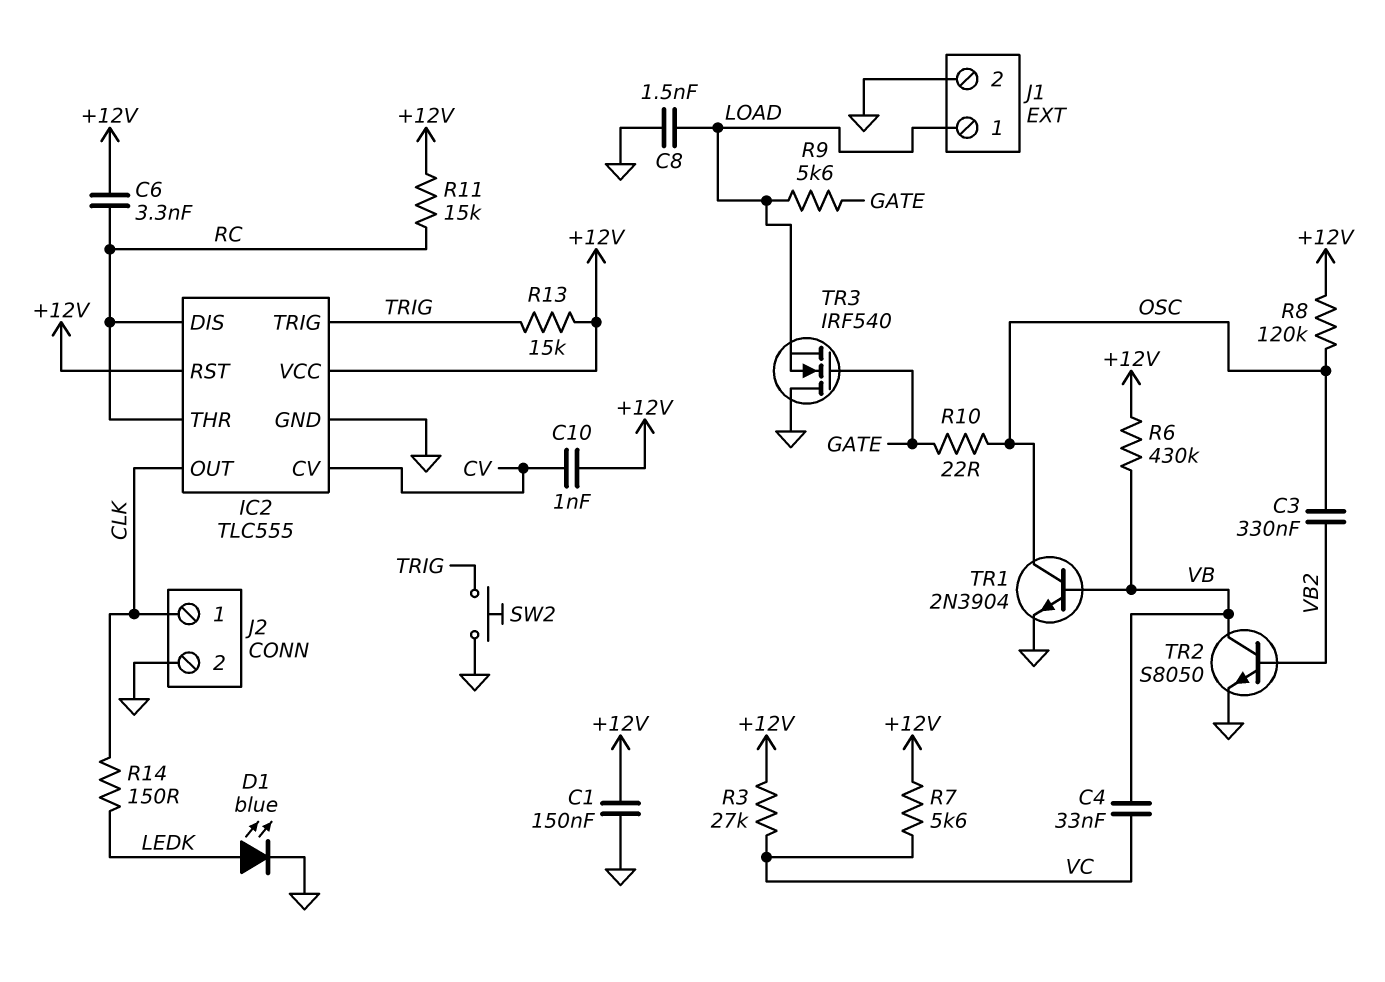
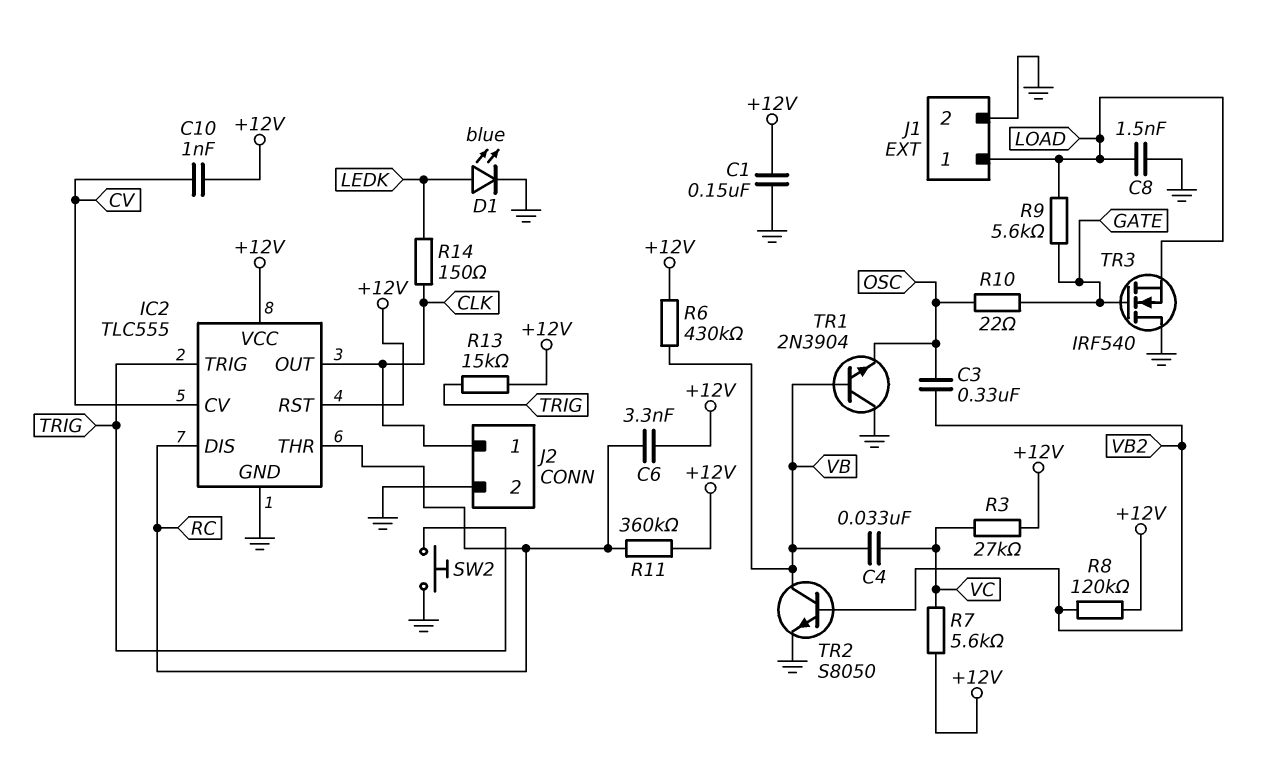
R8: 120k (+12V, OSC) -> 120k (+12V, VB2)
R11: 15k (+12V, RC) -> 360k (+12V, RC)
TR1: NPN 2N3904 (B VB, C OSC, E GND) -> NPN 2N3904 (B VB, C GND, E OSC)

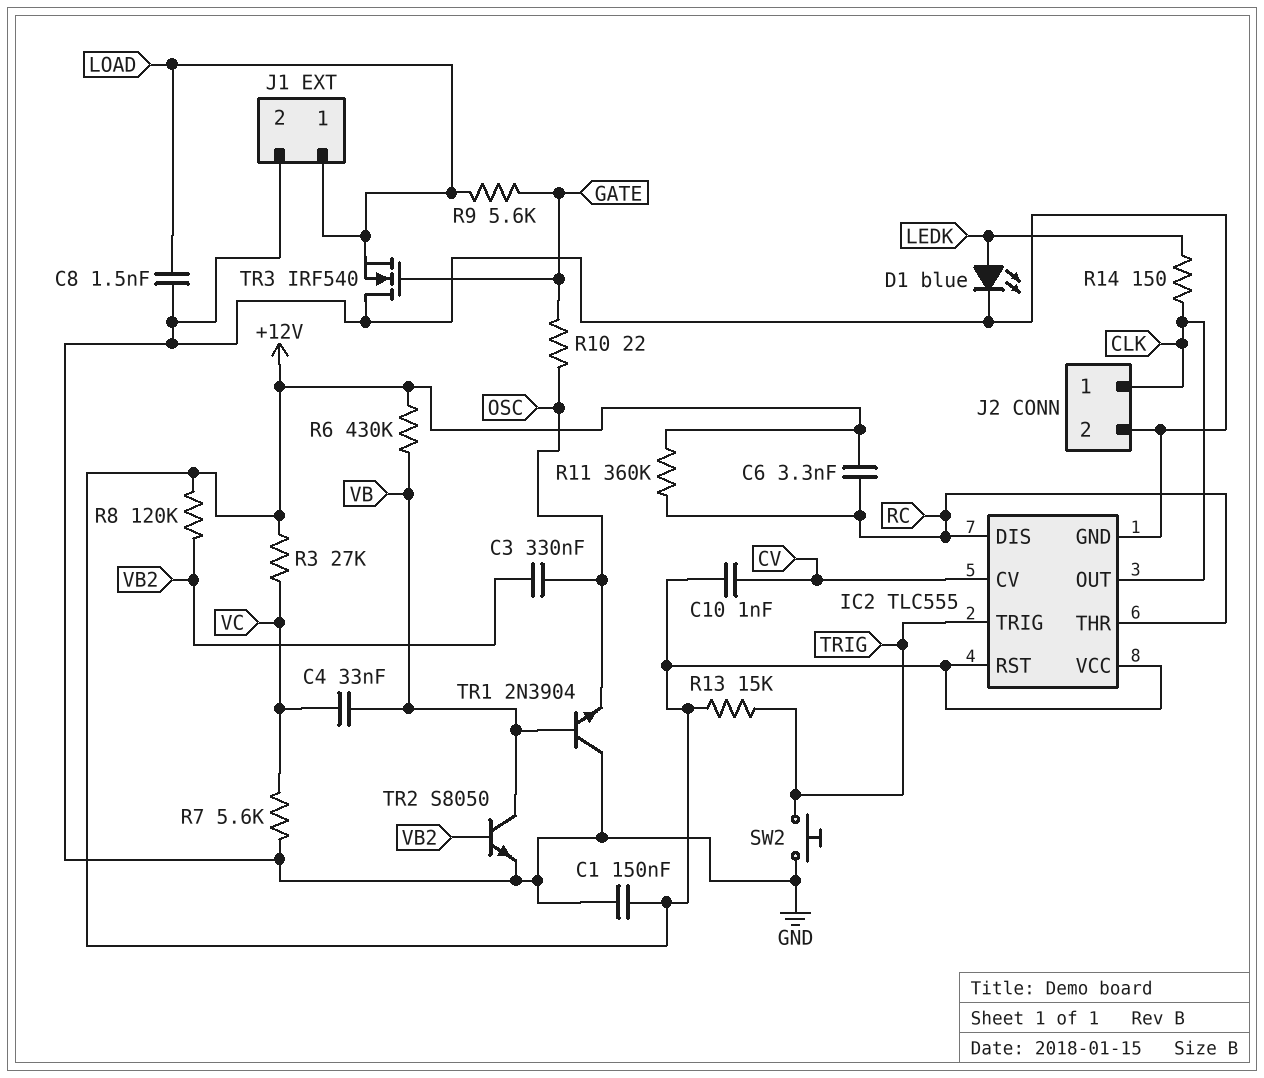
R7: 5.6k (+12V, VC) -> 5.6k (GND, VC)

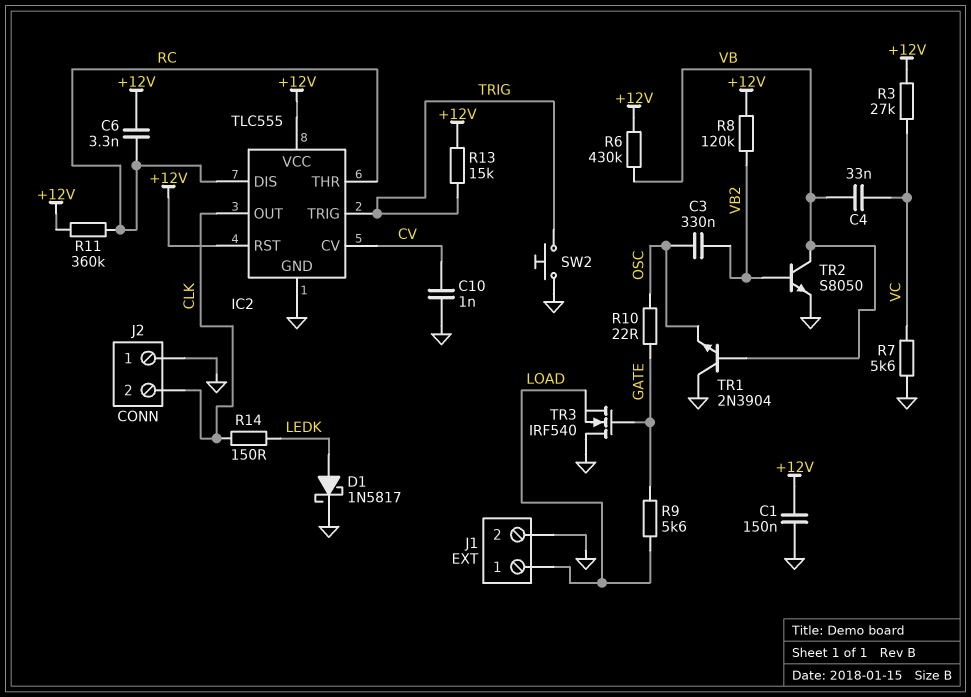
C8: 1.5nF (GND, LOAD) -> none
C10: 1nF (+12V, CV) -> 1nF (CV, GND)
D1: LED blue (A LEDK, K GND) -> schottky 1N5817 (A LEDK, K GND)
J2 pin 1: CLK -> GND
J2 pin 2: GND -> CLK

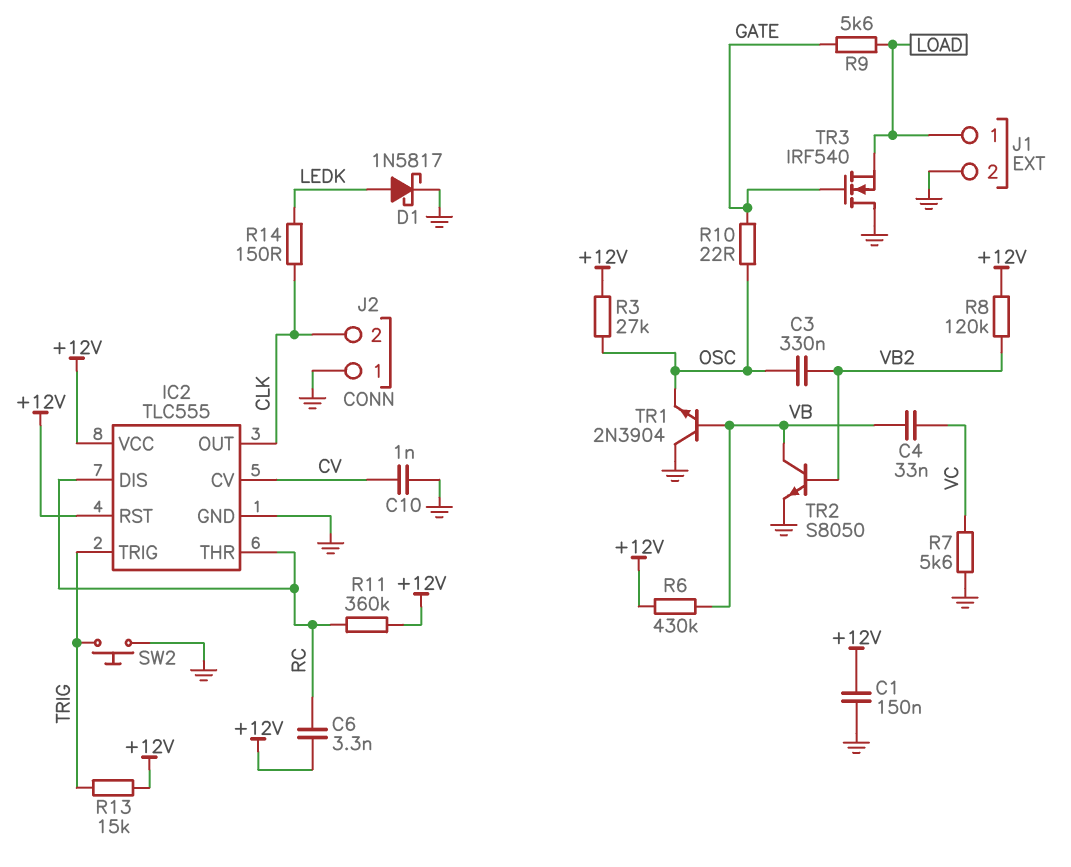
R3: 27k (+12V, VC) -> 27k (+12V, OSC)

